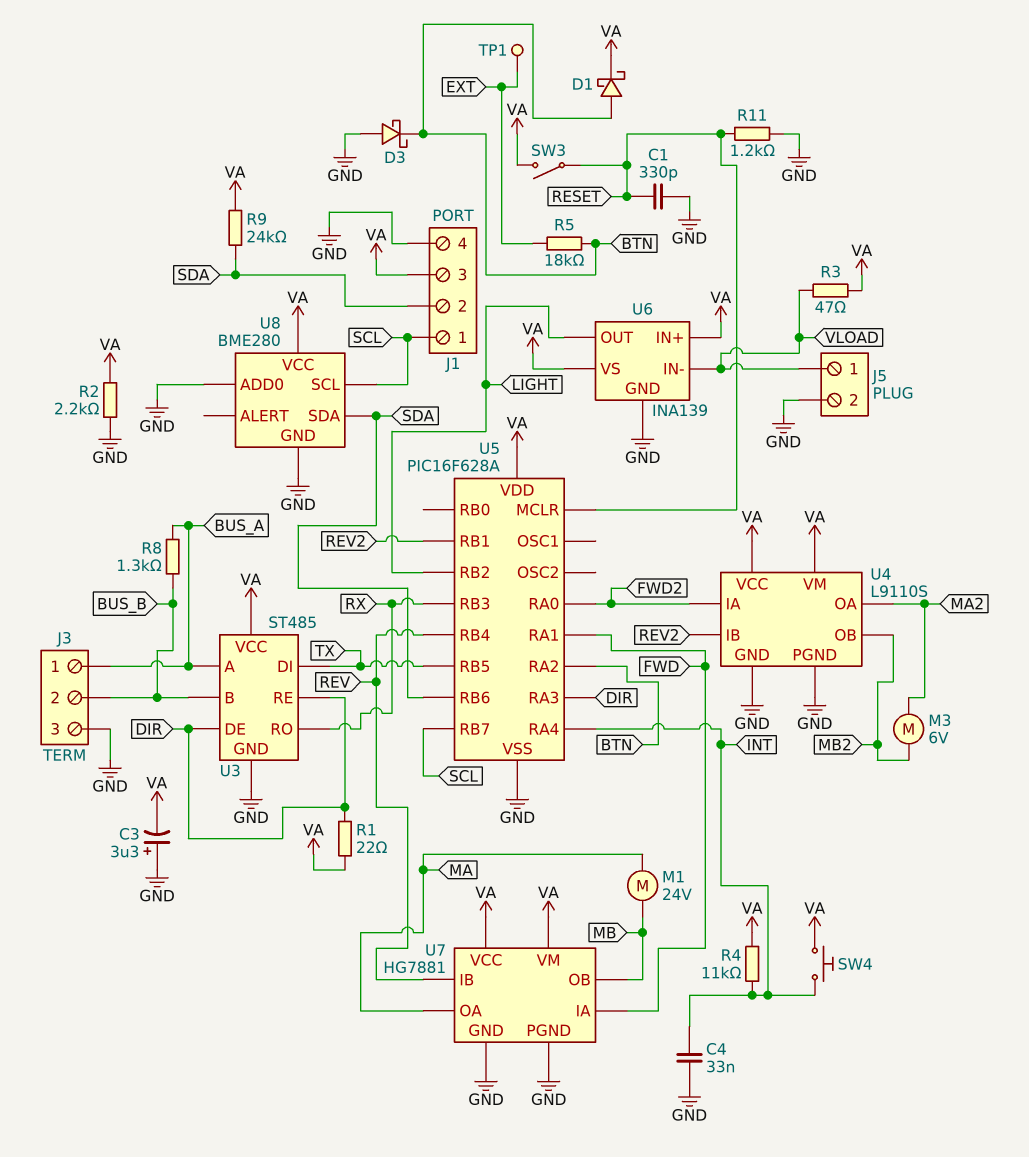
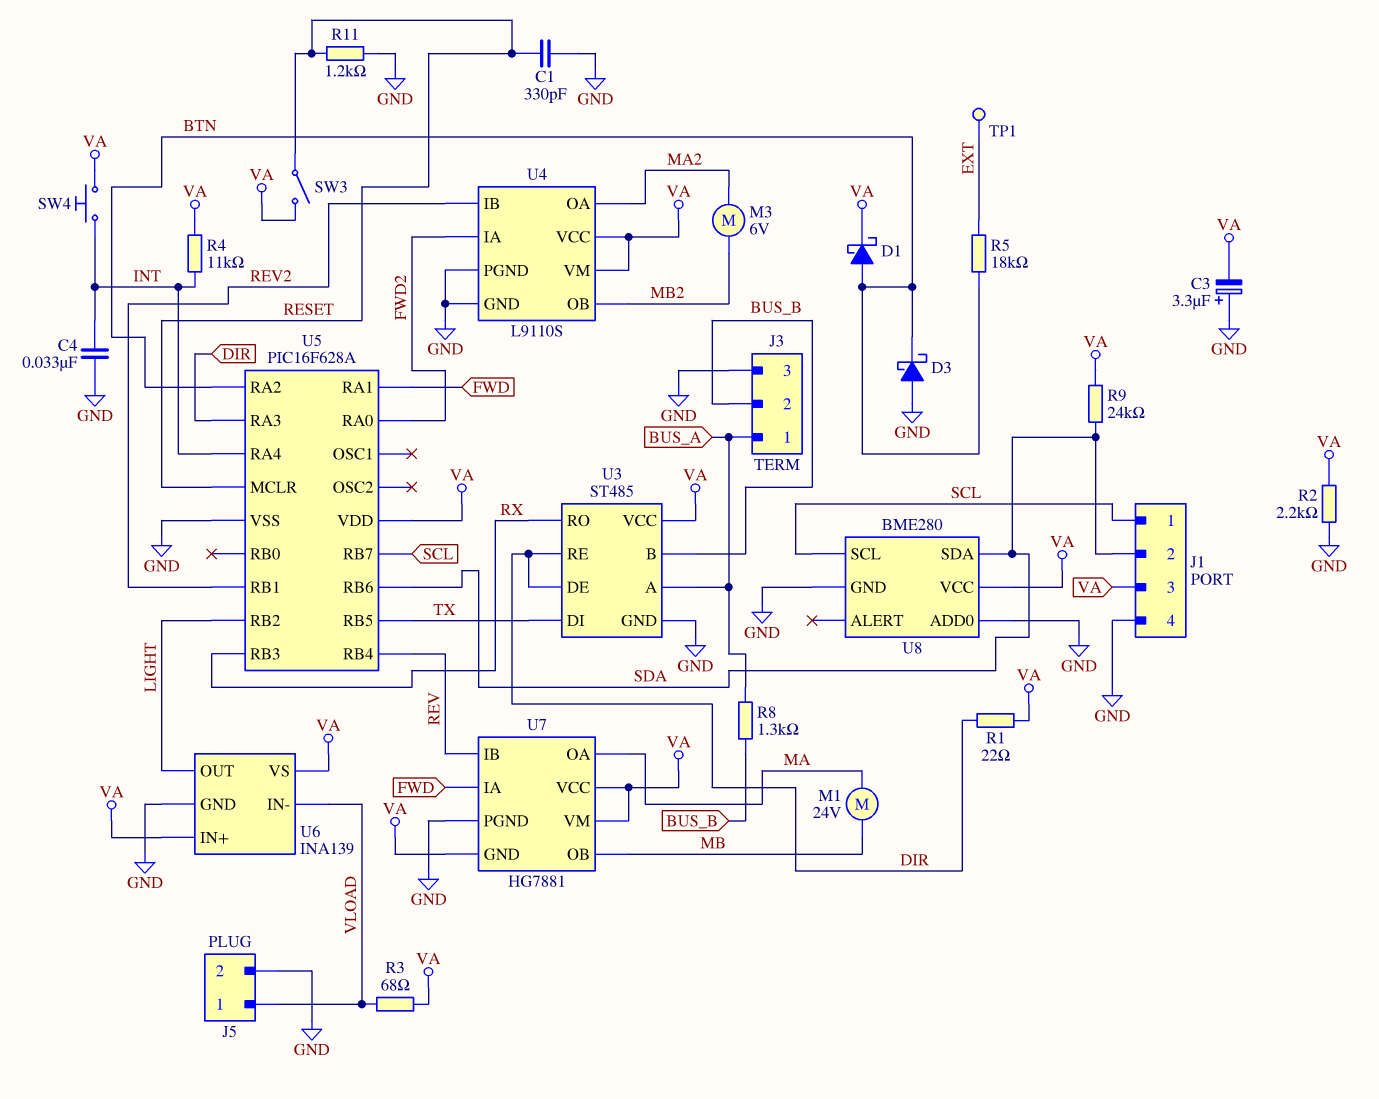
R3: 47 (VA, VLOAD) -> 68 (VA, VLOAD)
U7 pin GND: GND -> VA

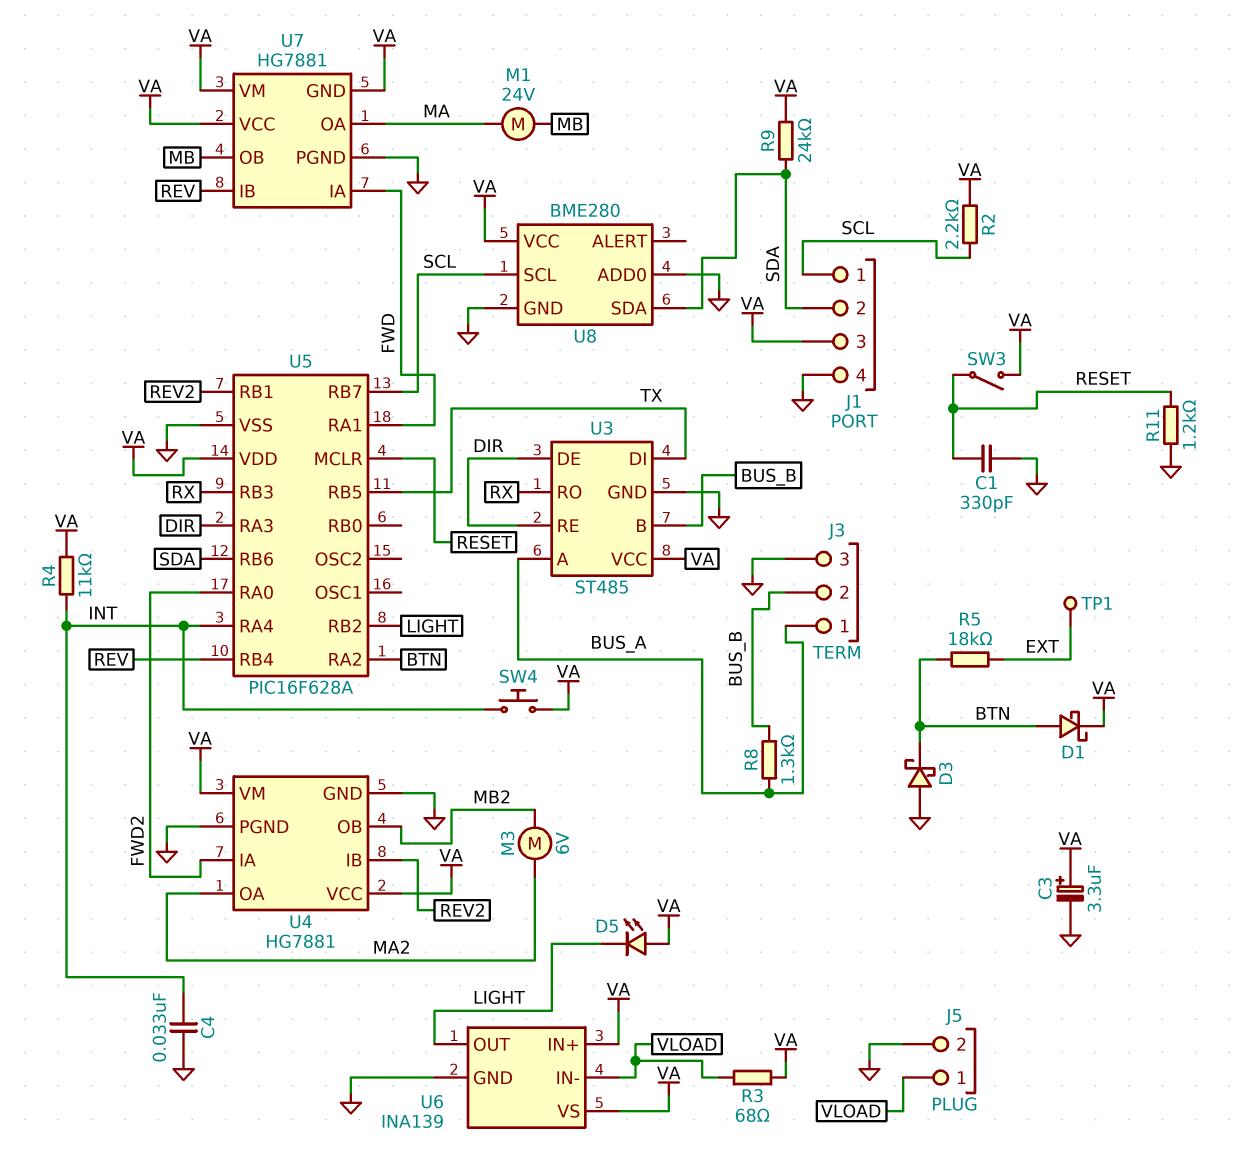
C3: 3.3uF (plus GND, minus VA) -> 3.3uF (plus VA, minus GND)
D5: none -> LED (A VA, K LIGHT)
R1: 22 (DIR, VA) -> none
R2: 2.2k (GND, VA) -> 2.2k (SCL, VA)
U4: L9110S -> HG7881

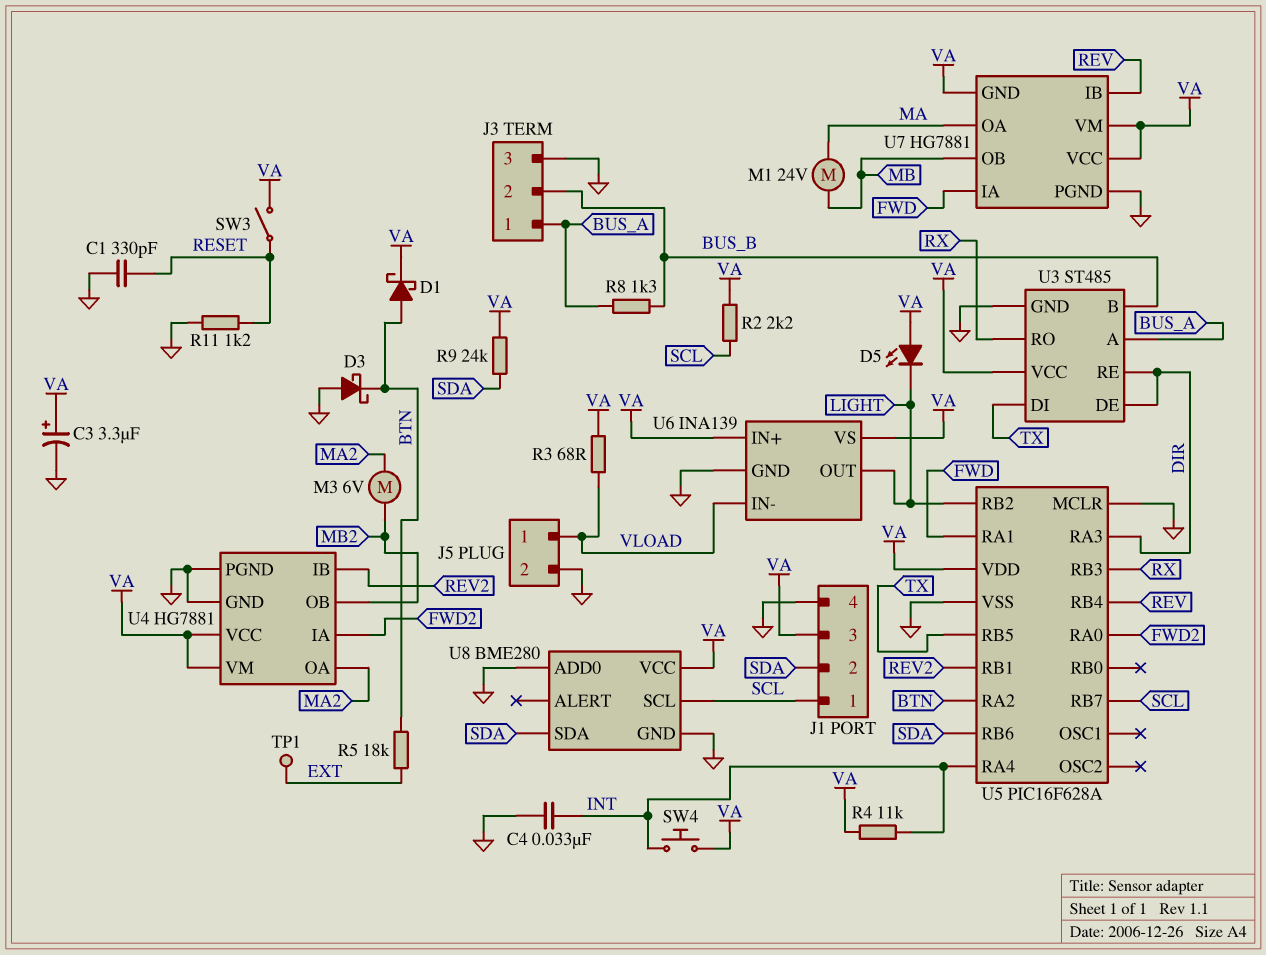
U5 pin MCLR: RESET -> GND

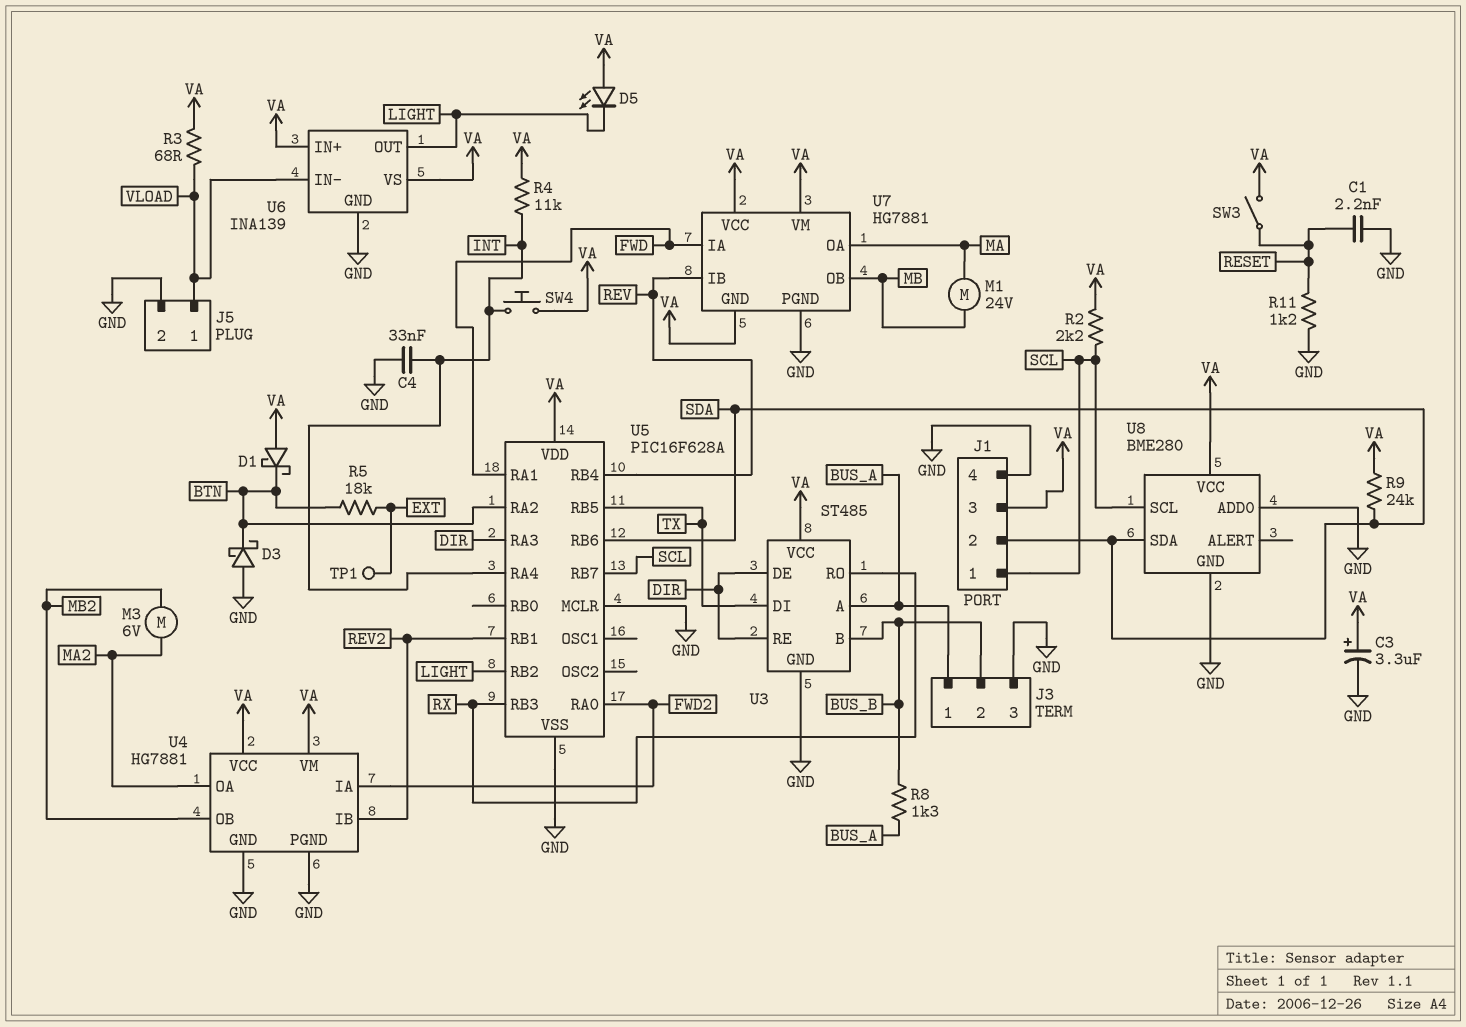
C1: 330pF (GND, RESET) -> 2.2nF (GND, RESET)
D1: schottky (A BTN, K VA) -> schottky (A VA, K BTN)

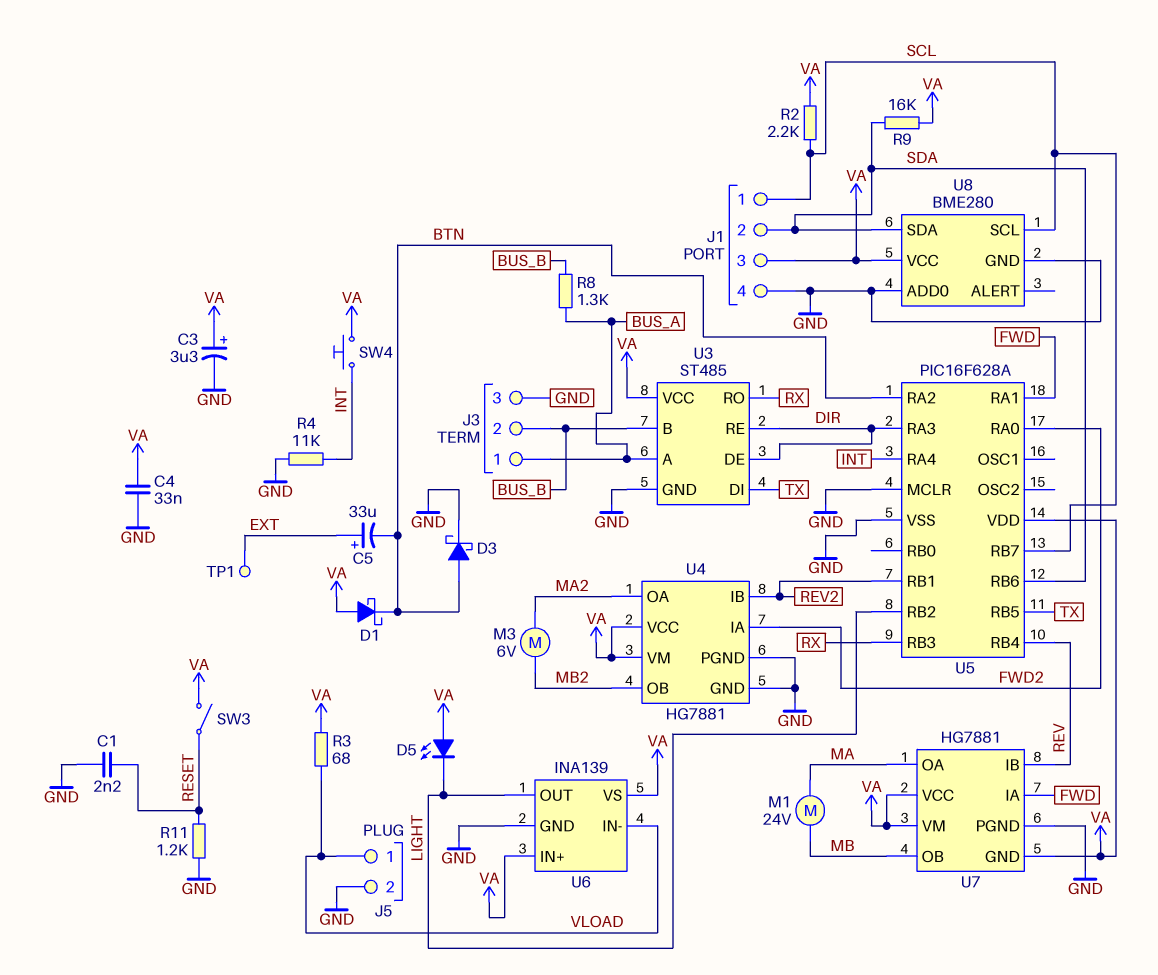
C4: 33nF (GND, INT) -> 33nF (GND, VA)
C5: none -> 33uF (plus EXT, minus BTN)
D3: schottky (A GND, K BTN) -> schottky (A BTN, K GND)
R4: 11k (INT, VA) -> 11k (GND, INT)
R5: 18k (BTN, EXT) -> none
R9: 24k (SDA, VA) -> 16k (SDA, VA)

